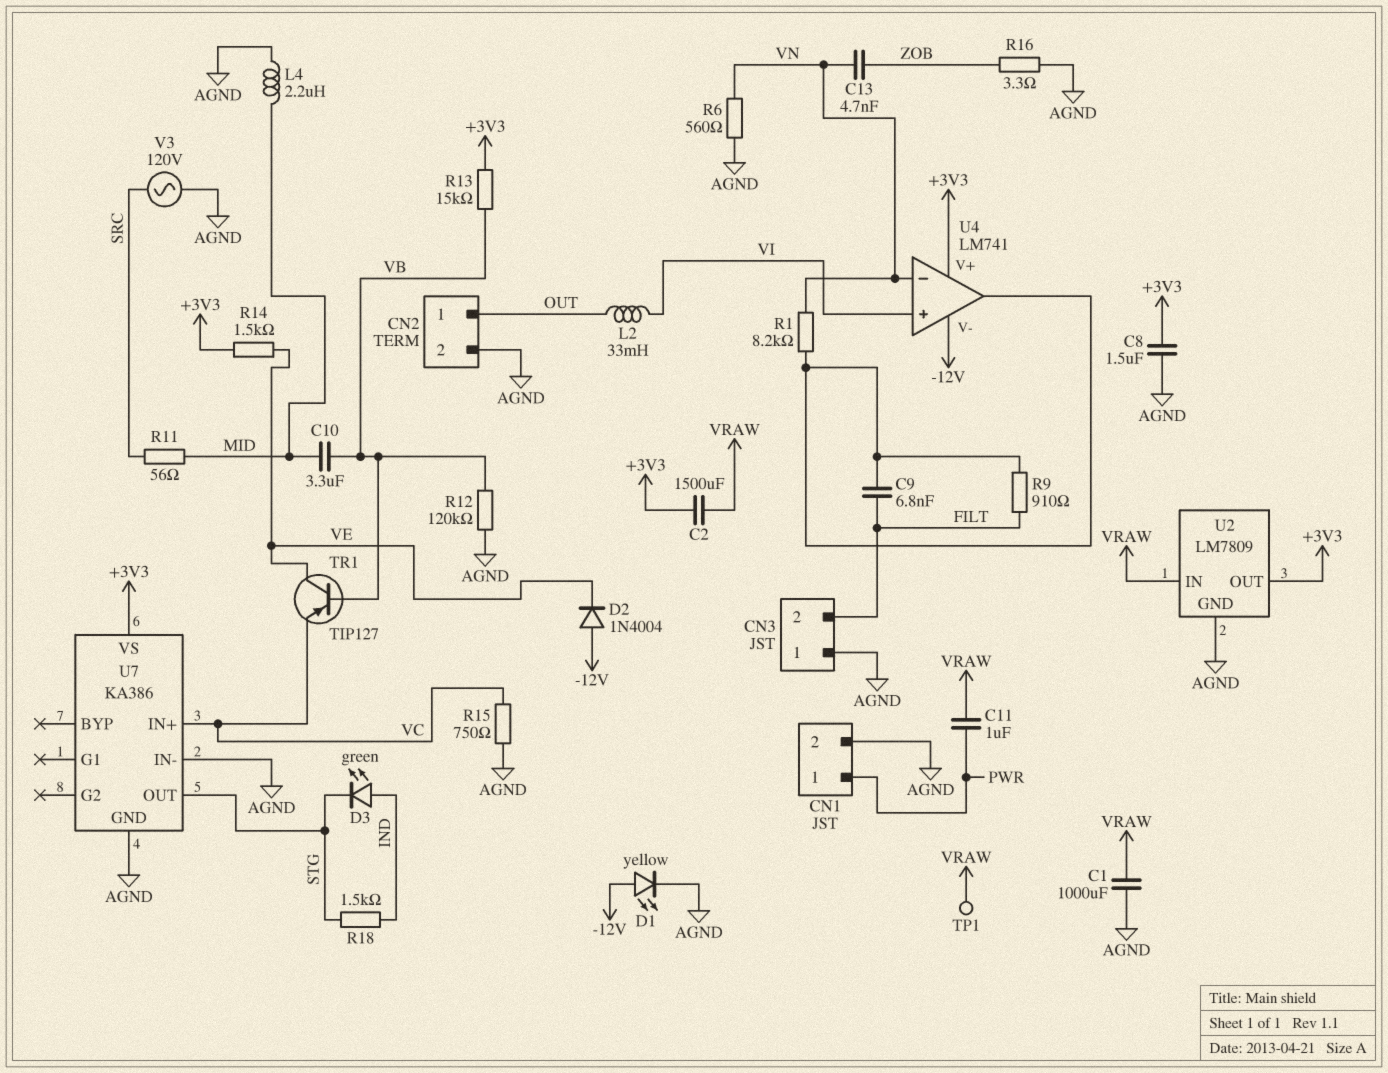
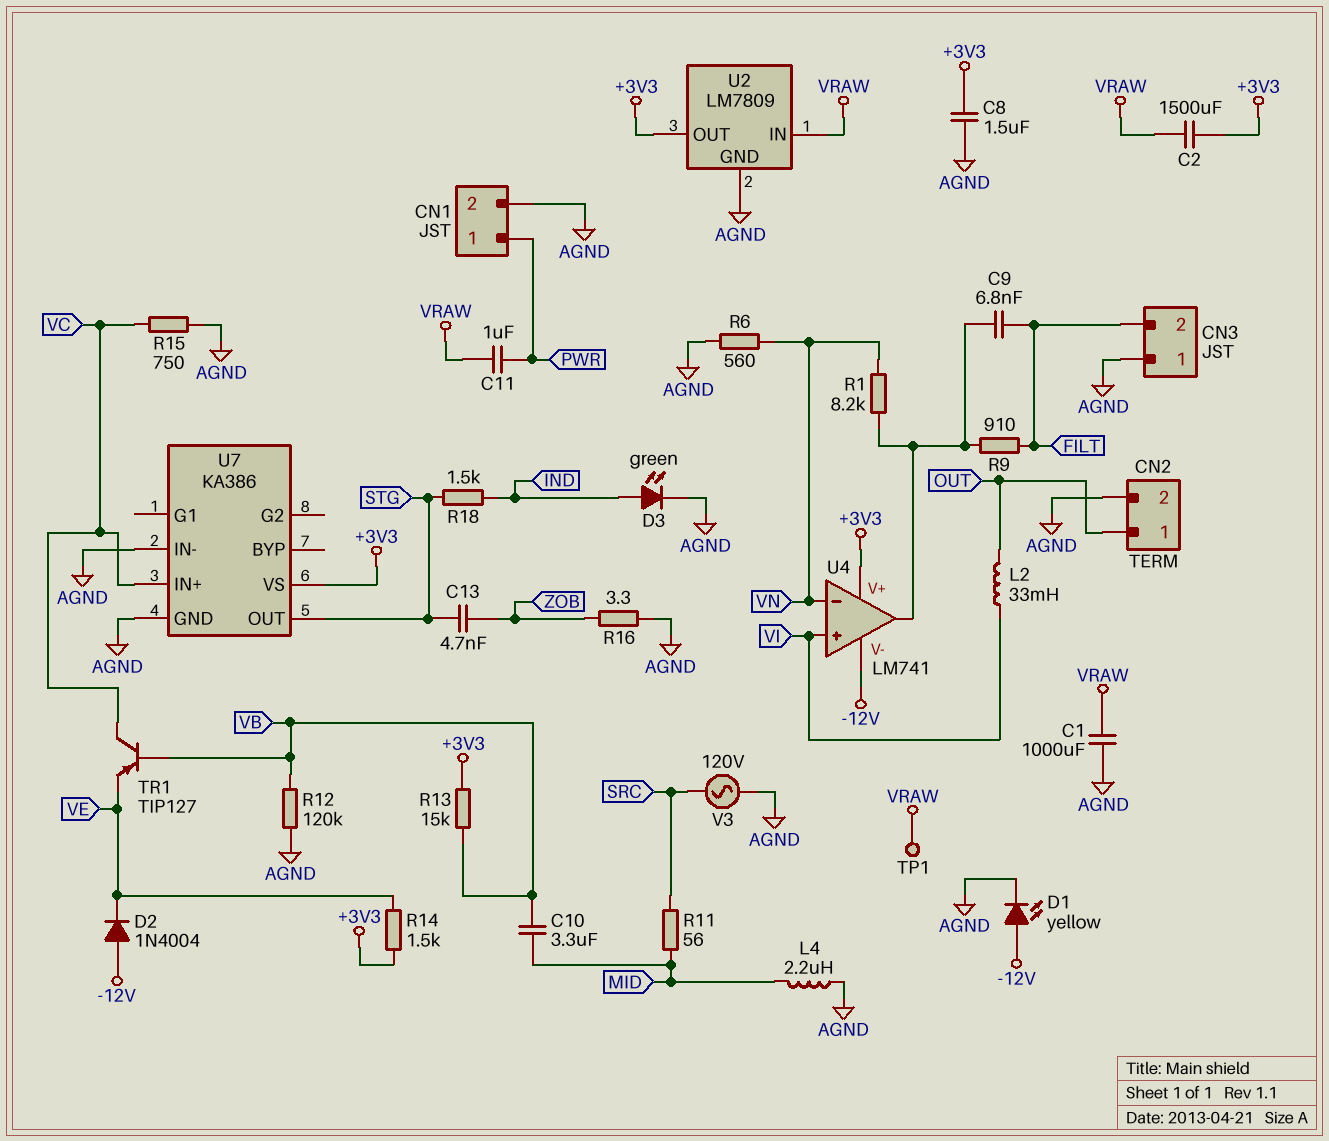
C13: 4.7nF (VN, ZOB) -> 4.7nF (STG, ZOB)
D3: LED green (A IND, K STG) -> LED green (A IND, K AGND)
TR1: PNP TIP127 (B VB, C VE, E VC) -> PNP TIP127 (B VB, C VC, E VE)

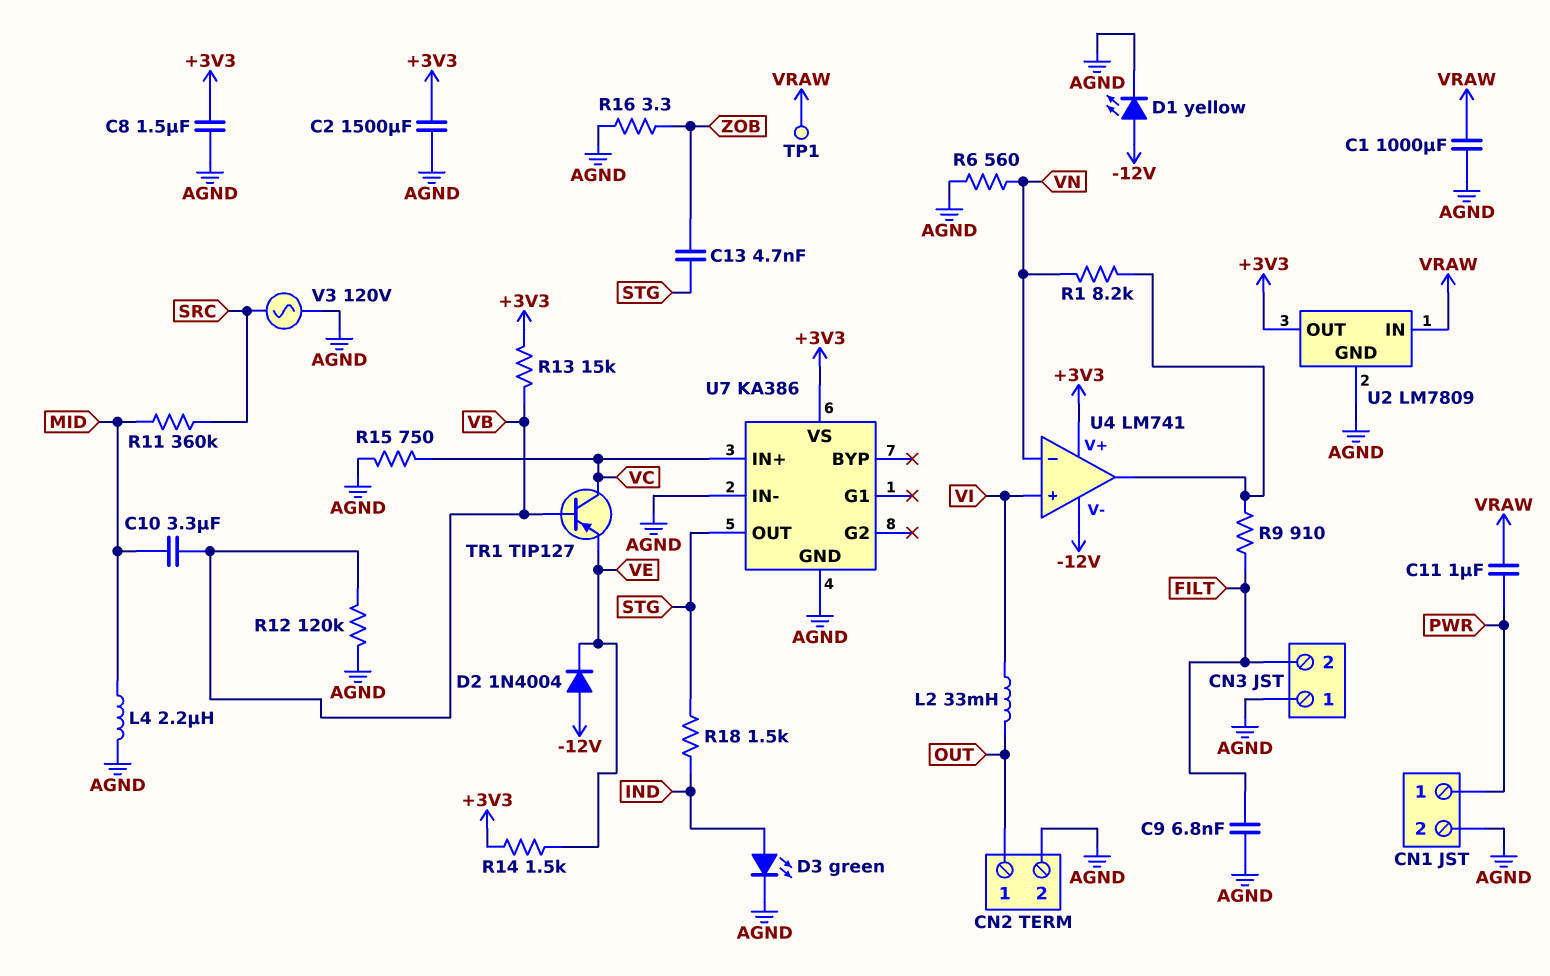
C2: 1500uF (+3V3, VRAW) -> 1500uF (+3V3, AGND)
C9: 6.8nF (FILT, U4/out) -> 6.8nF (AGND, FILT)
R11: 56 (MID, SRC) -> 360k (MID, SRC)

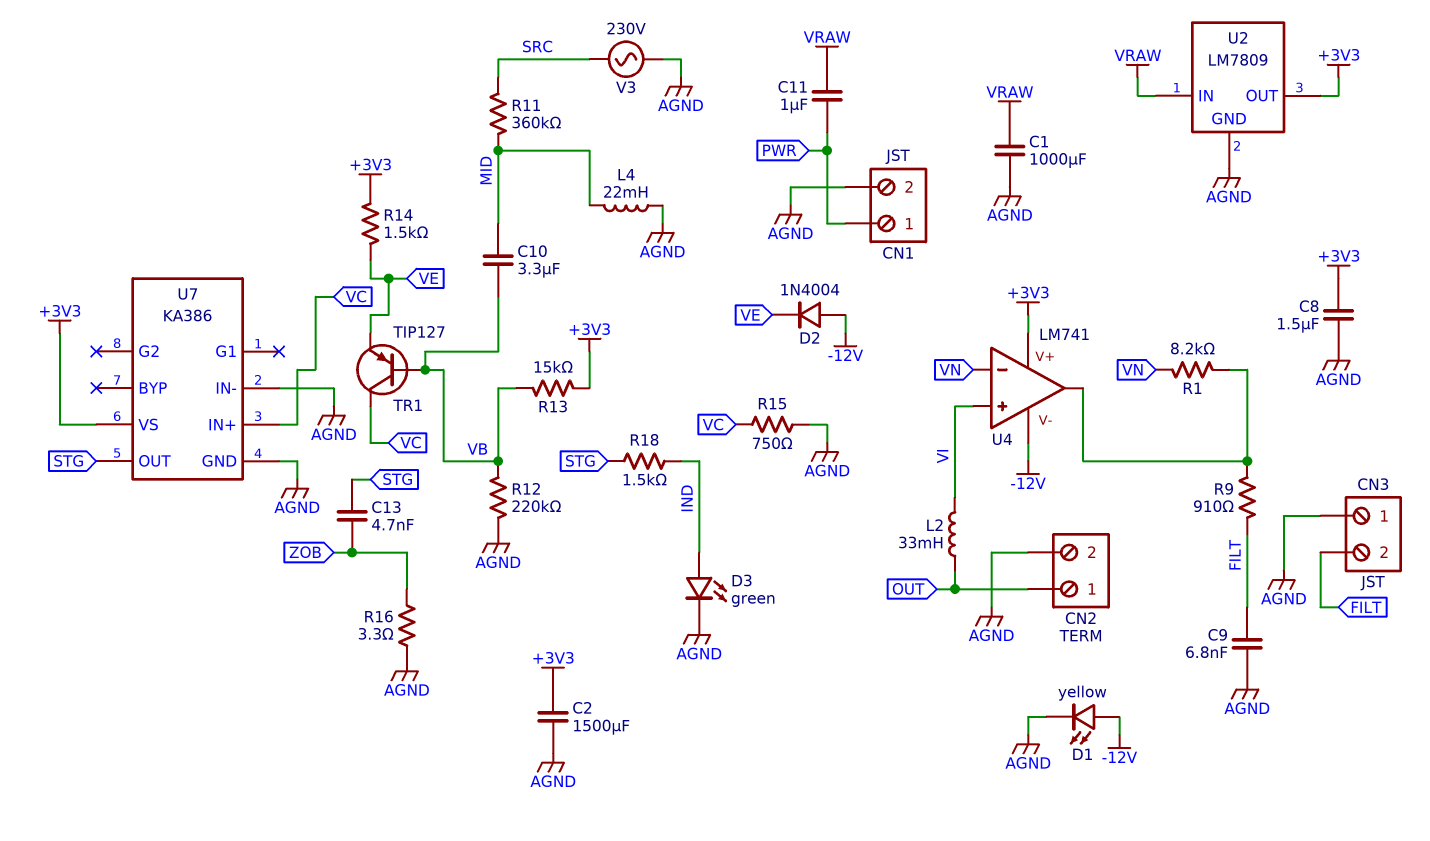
L4: 2.2uH (AGND, MID) -> 22mH (AGND, MID)
R6: 560 (AGND, VN) -> none
R12: 120k (AGND, VB) -> 220k (AGND, VB)
TP1: test point (VRAW) -> none
V3: AC 120V (AGND, SRC) -> AC 230V (AGND, SRC)

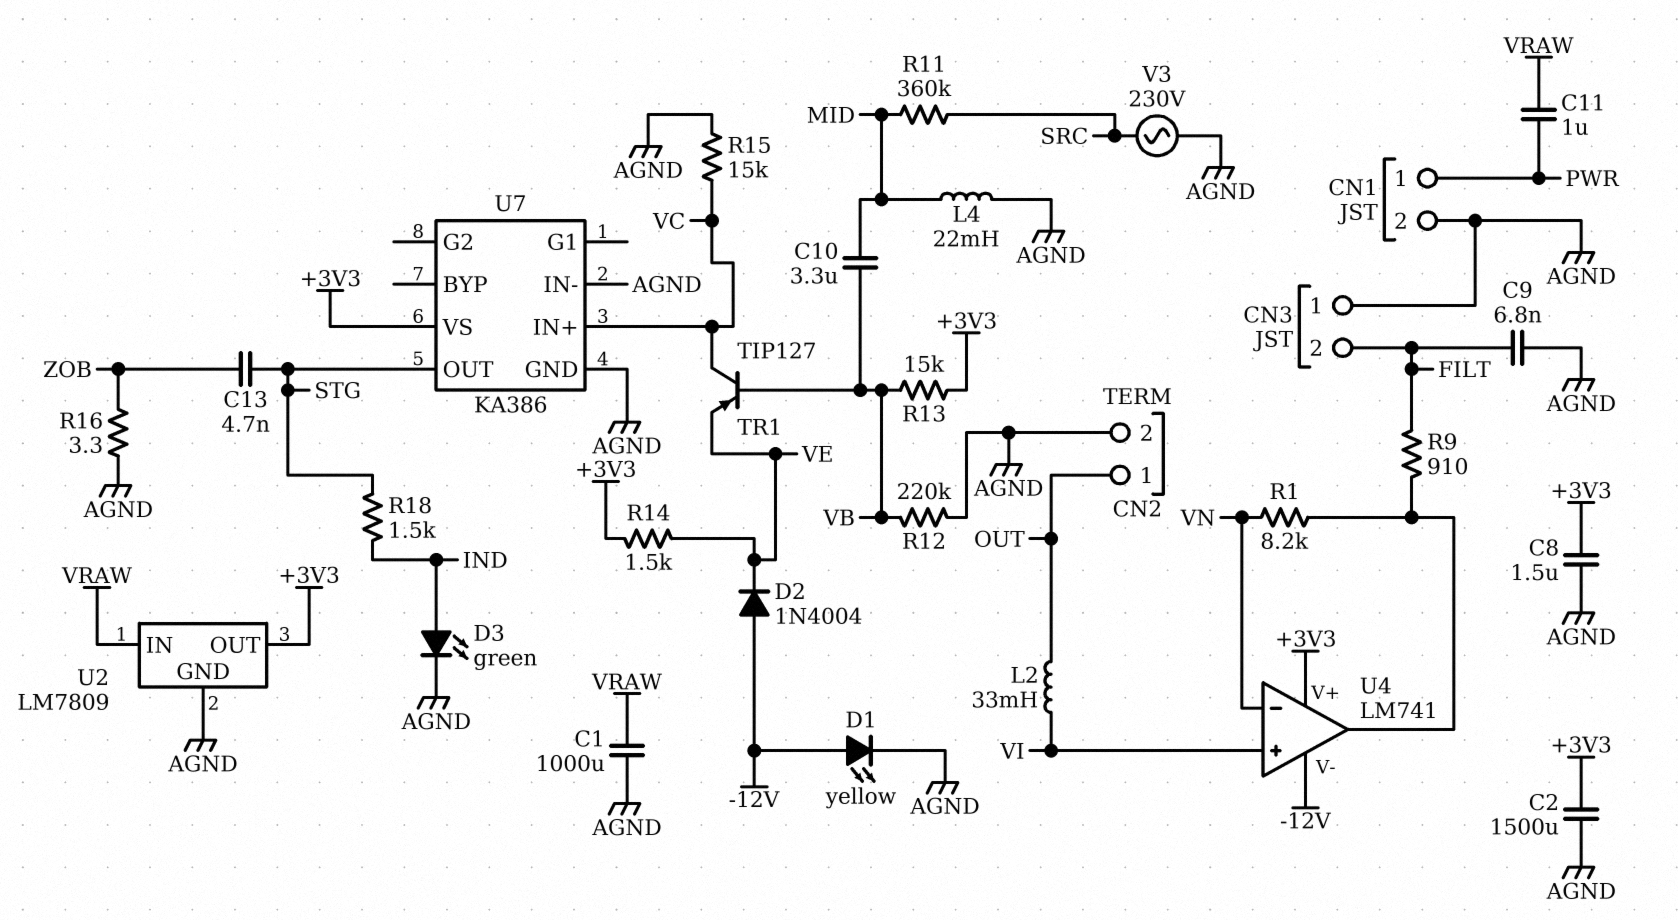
R15: 750 (AGND, VC) -> 15k (AGND, VC)

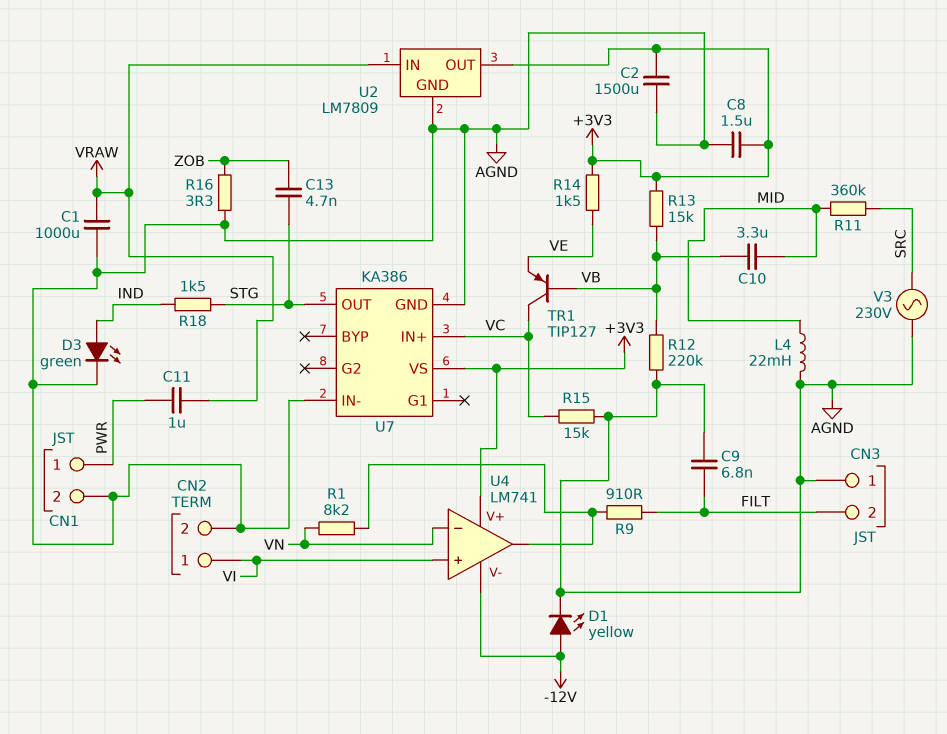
CN2 pin 1: OUT -> VI
D2: diode 1N4004 (A -12V, K VE) -> none
L2: 33mH (OUT, VI) -> none

